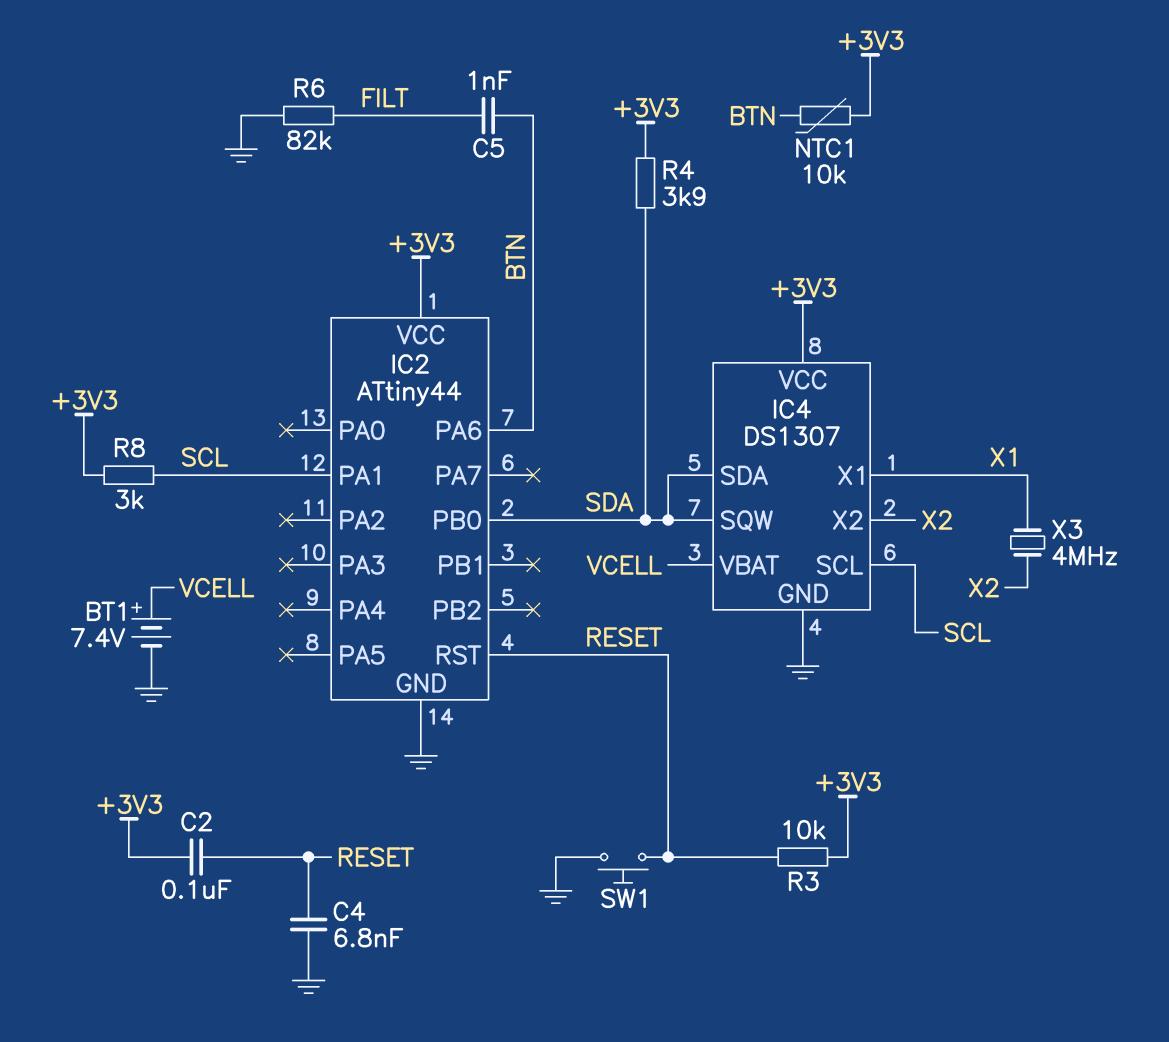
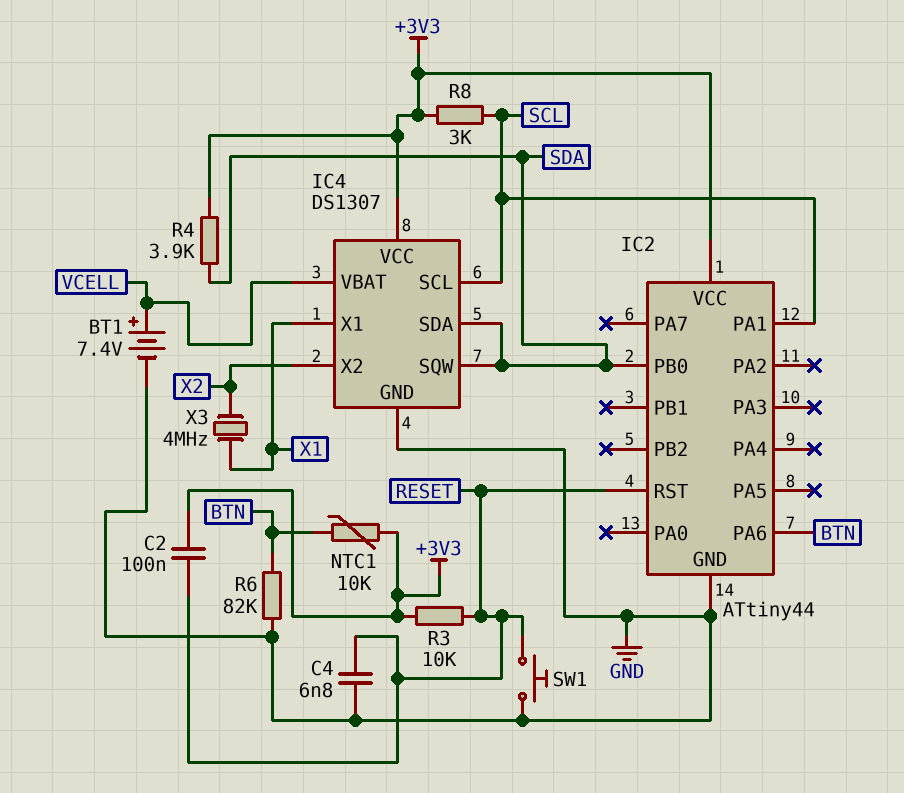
C5: 1nF (BTN, FILT) -> none
R6: 82k (FILT, GND) -> 82k (BTN, GND)

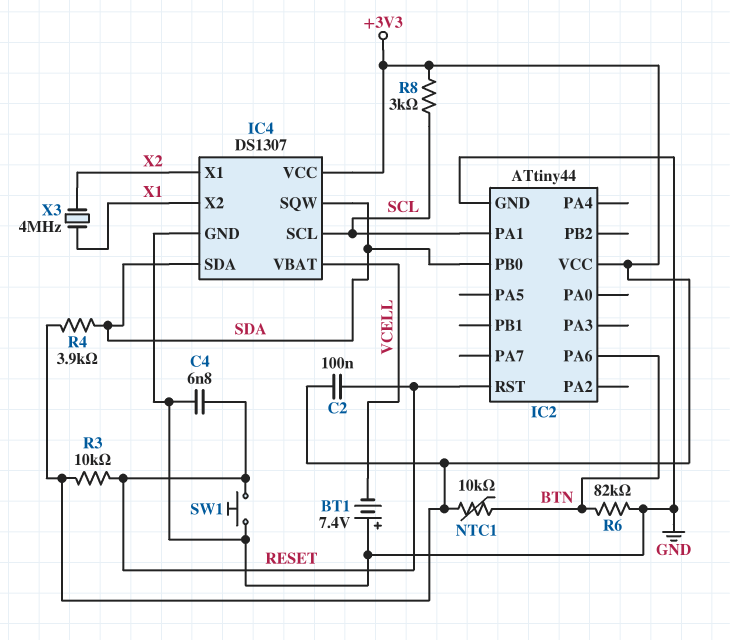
BT1: 7.4V (plus VCELL, minus GND) -> 7.4V (plus GND, minus VCELL)
IC4 pin X1: X1 -> X2
IC4 pin X2: X2 -> X1

